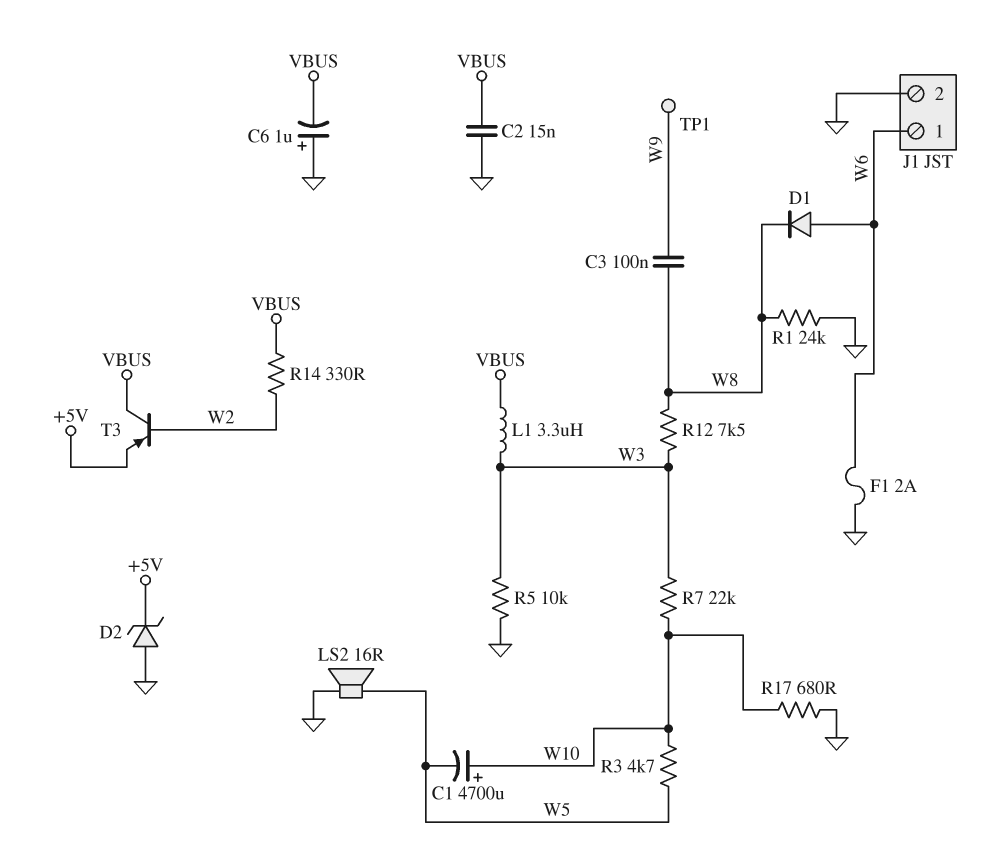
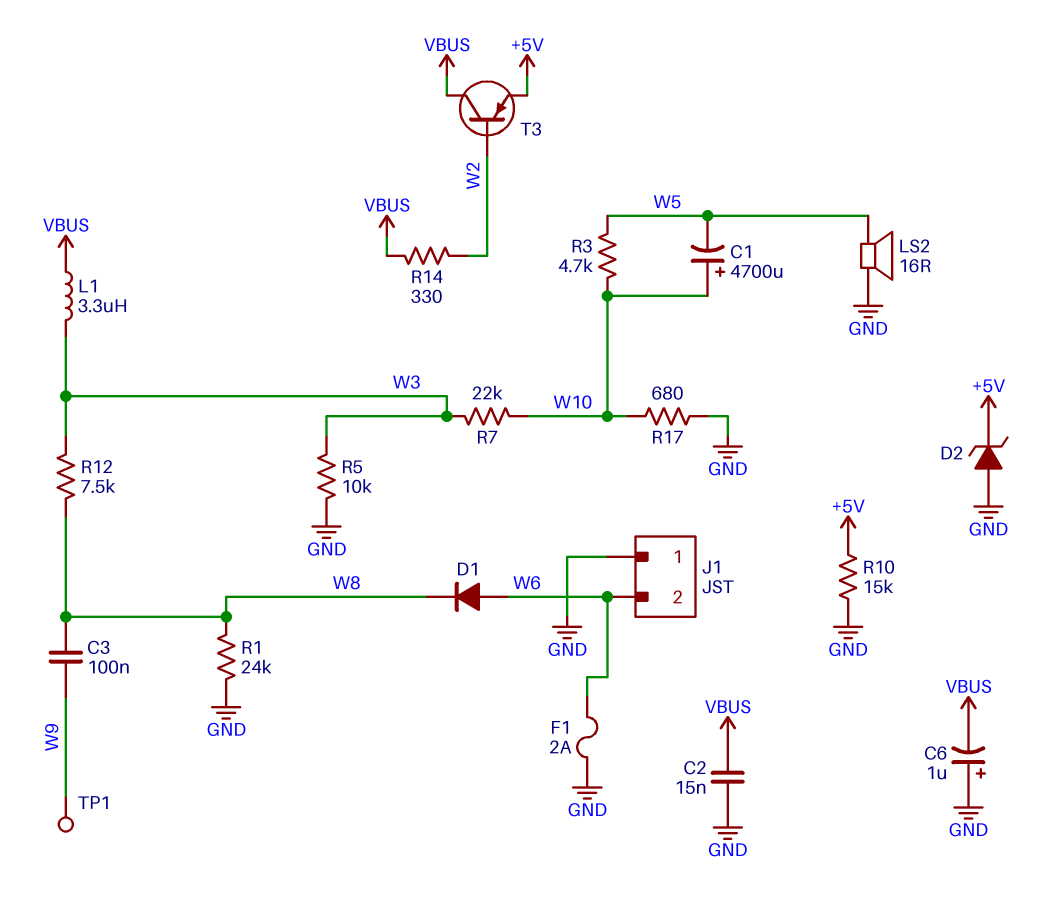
J1 pin 1: W6 -> GND
J1 pin 2: GND -> W6
R10: none -> 15k (+5V, GND)

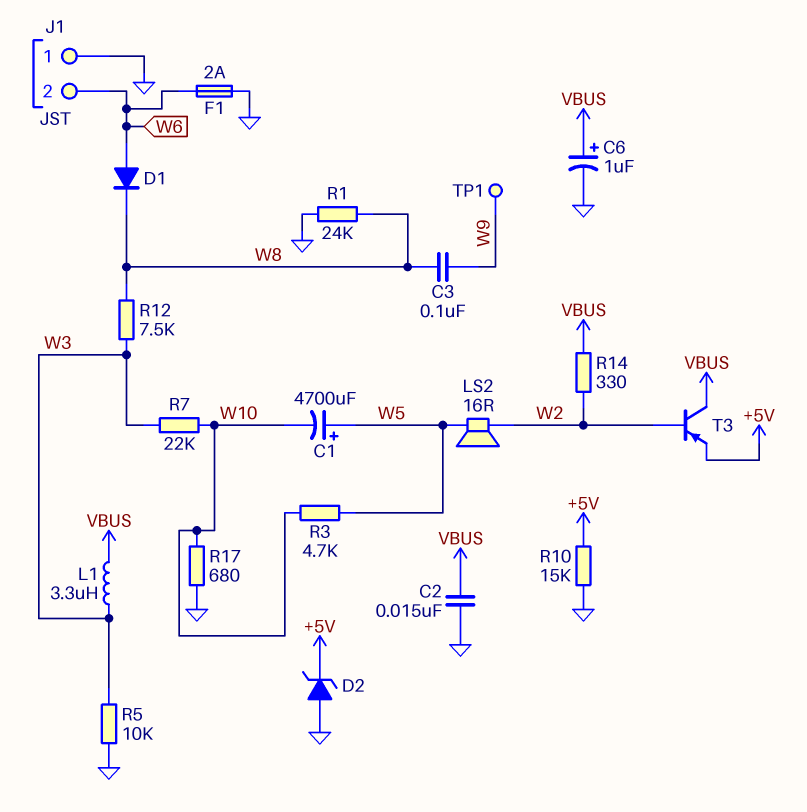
C1: 4700uF (plus W10, minus W5) -> 4700uF (plus W5, minus W10)
C6: 1uF (plus GND, minus VBUS) -> 1uF (plus VBUS, minus GND)
LS2: speaker 16R (GND, W5) -> speaker 16R (W2, W5)

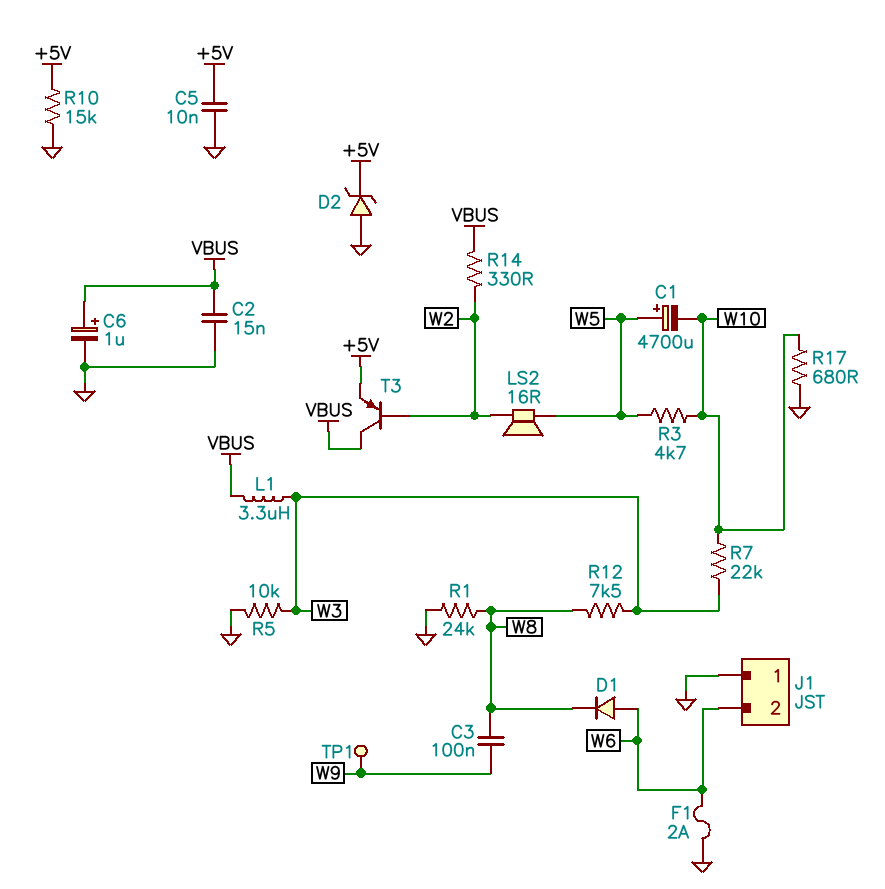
C5: none -> 10nF (+5V, GND)

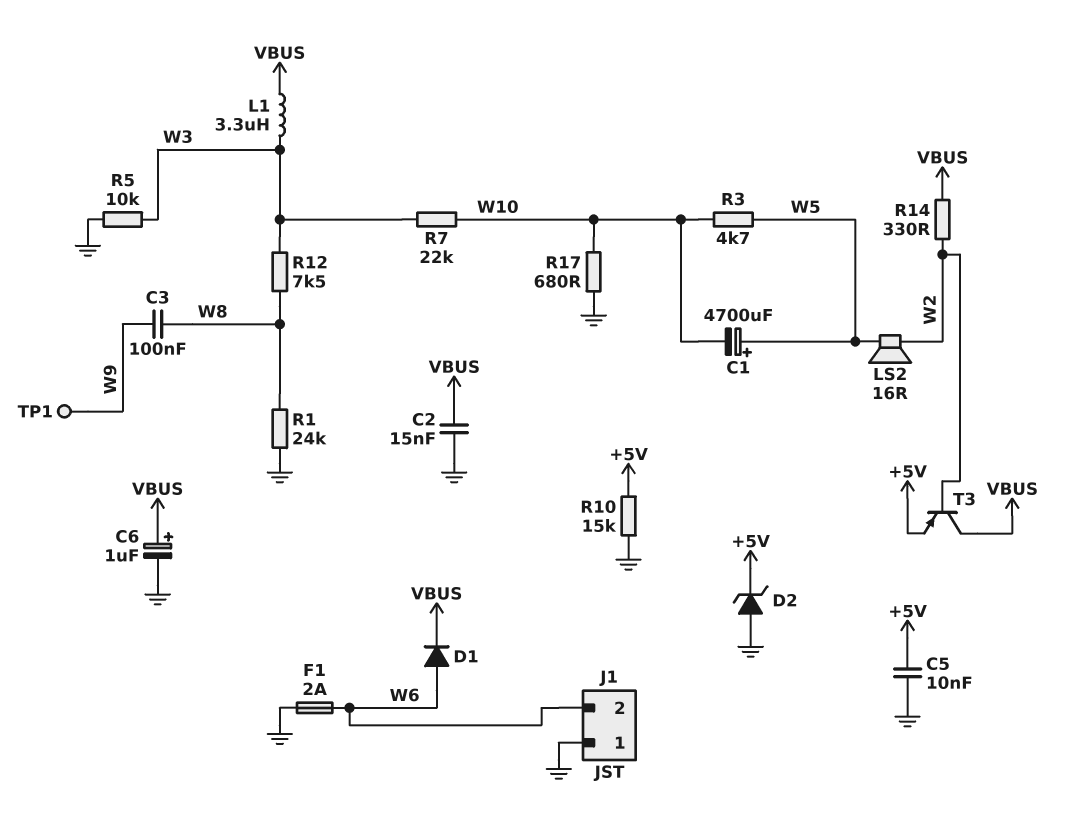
D1: diode (A W6, K W8) -> diode (A W6, K VBUS)

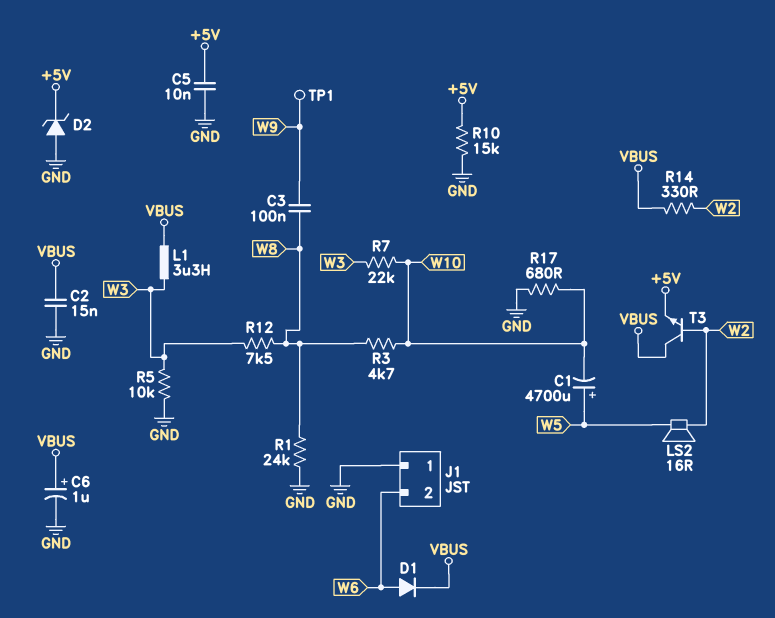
F1: 2A (GND, W6) -> none
R3: 4.7k (W5, W10) -> 4.7k (W8, W10)
T3: PNP (B W2, C VBUS, E +5V) -> NPN (B W2, C VBUS, E +5V)

